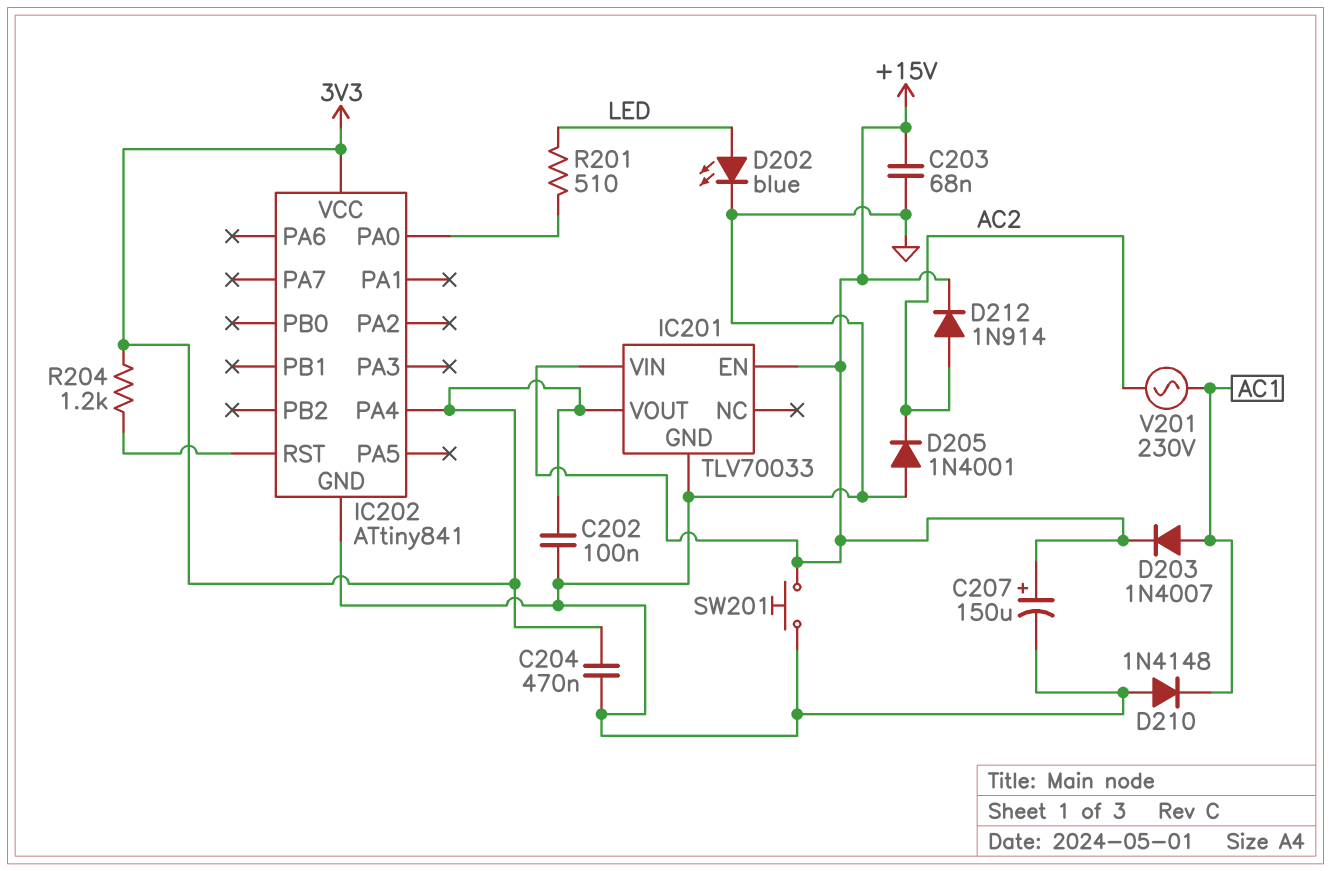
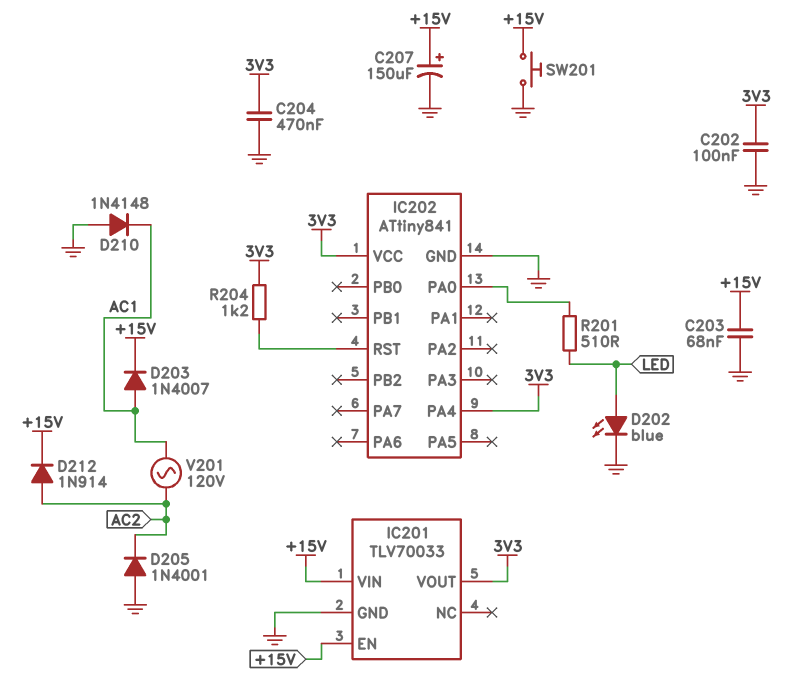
V201: AC 230V (AC1, AC2) -> AC 120V (AC1, AC2)

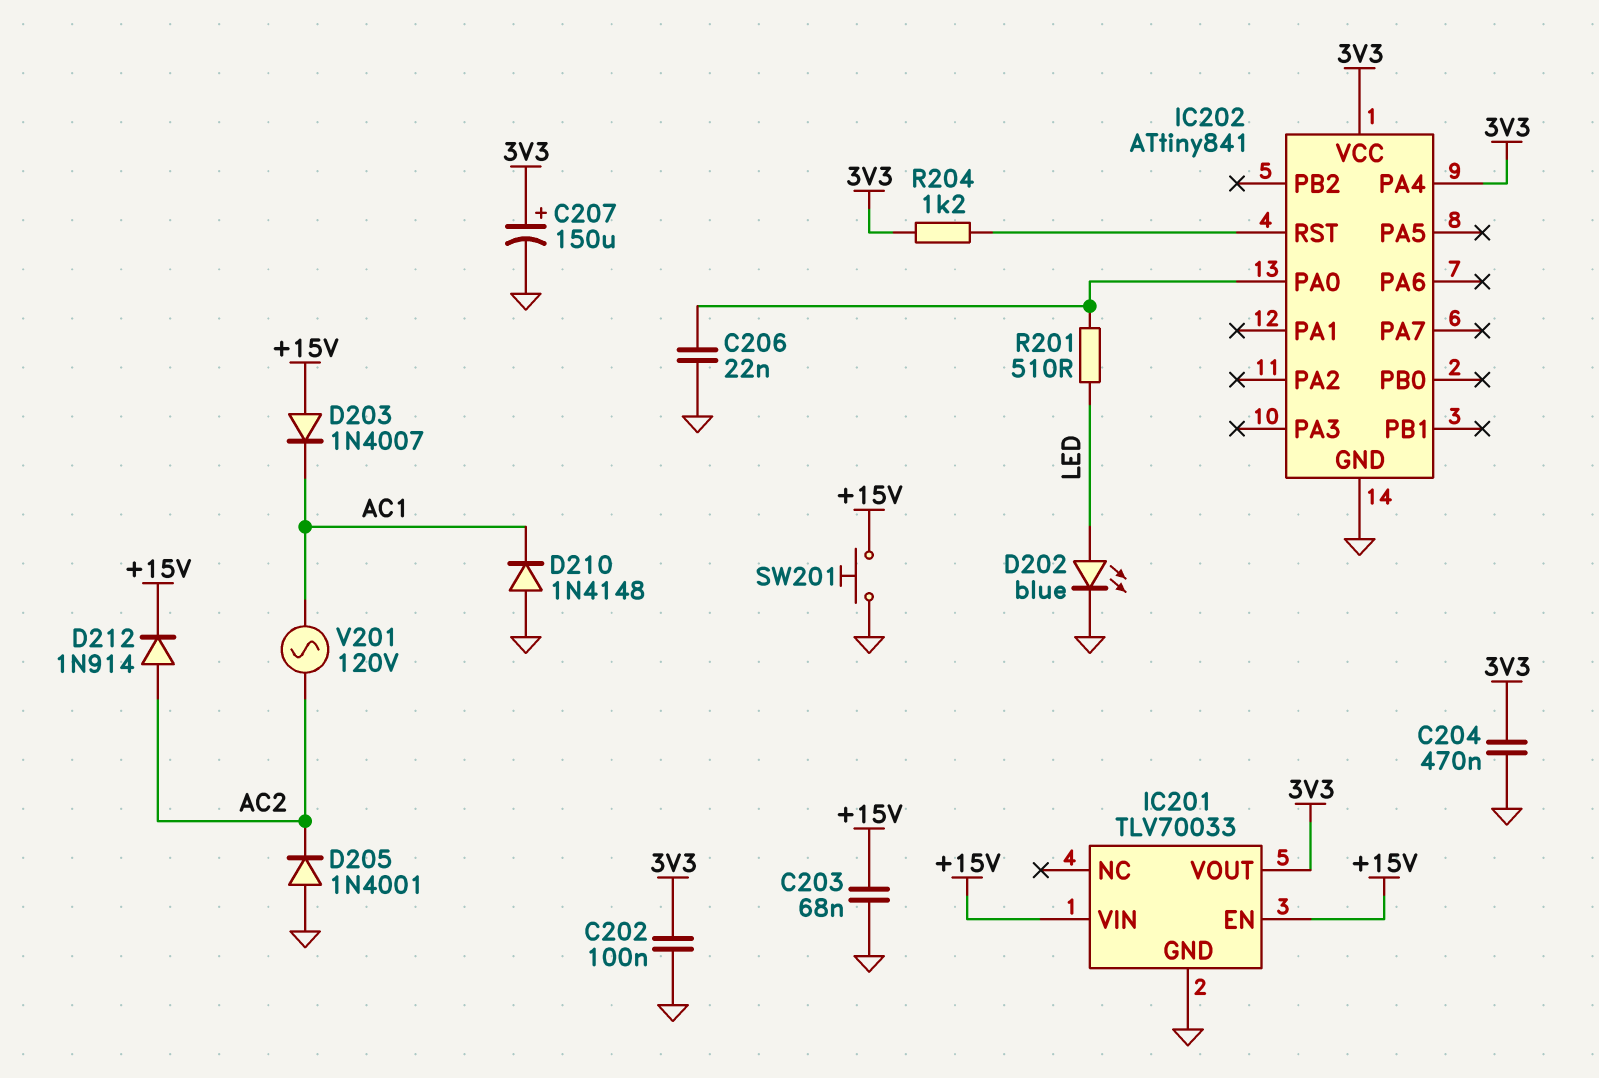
C206: none -> 22nF (GND, IC202/PA0)
C207: 150uF (plus +15V, minus GND) -> 150uF (plus 3V3, minus GND)
D203: diode 1N4007 (A AC1, K +15V) -> diode 1N4007 (A +15V, K AC1)

